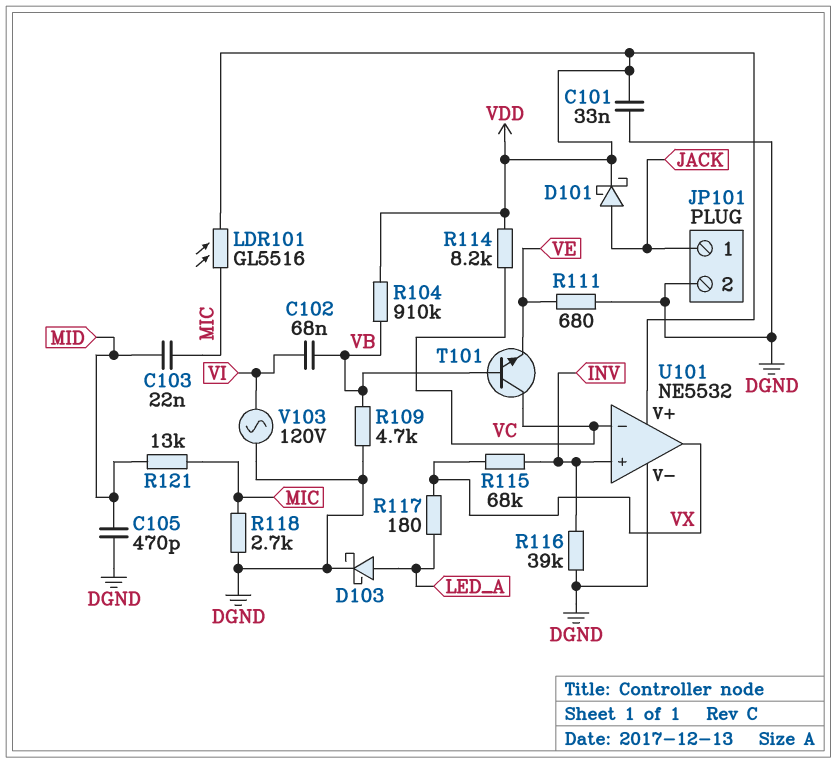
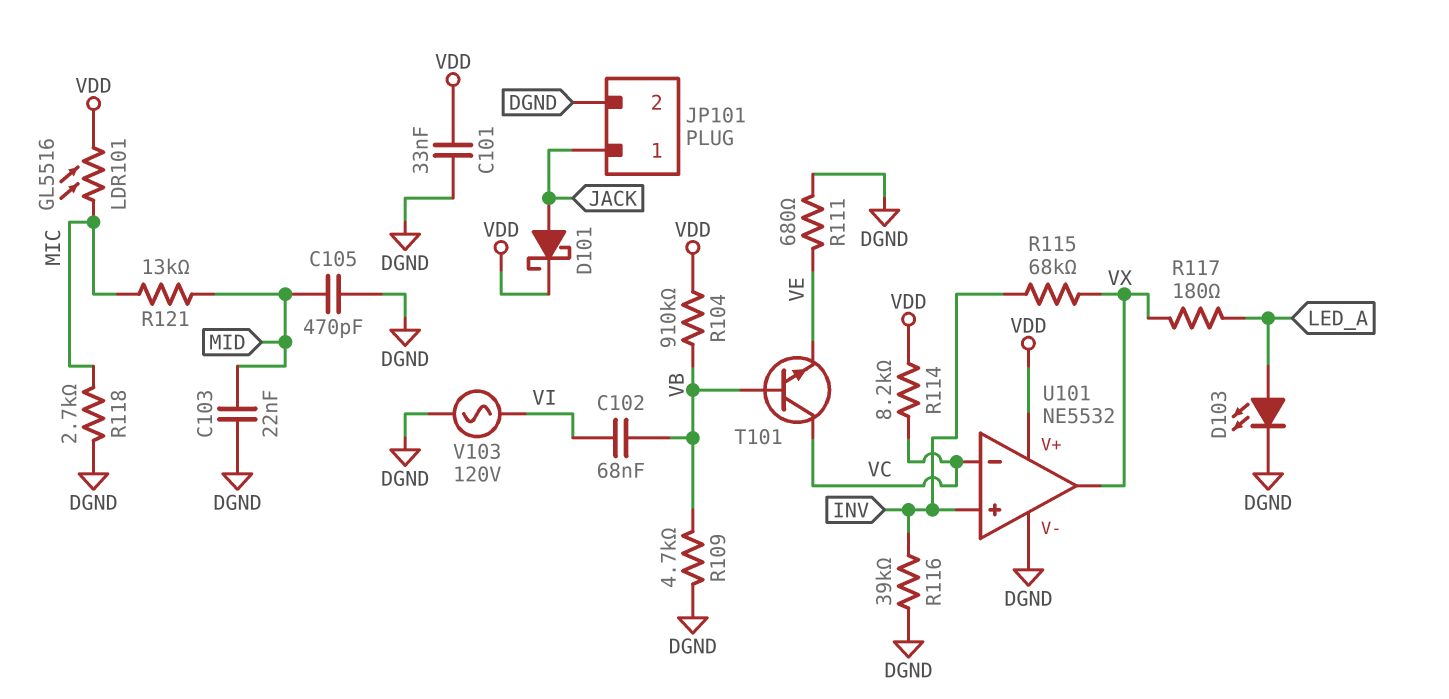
C103: 22nF (MIC, MID) -> 22nF (DGND, MID)
D103: schottky (A LED_A, K DGND) -> LED (A LED_A, K DGND)

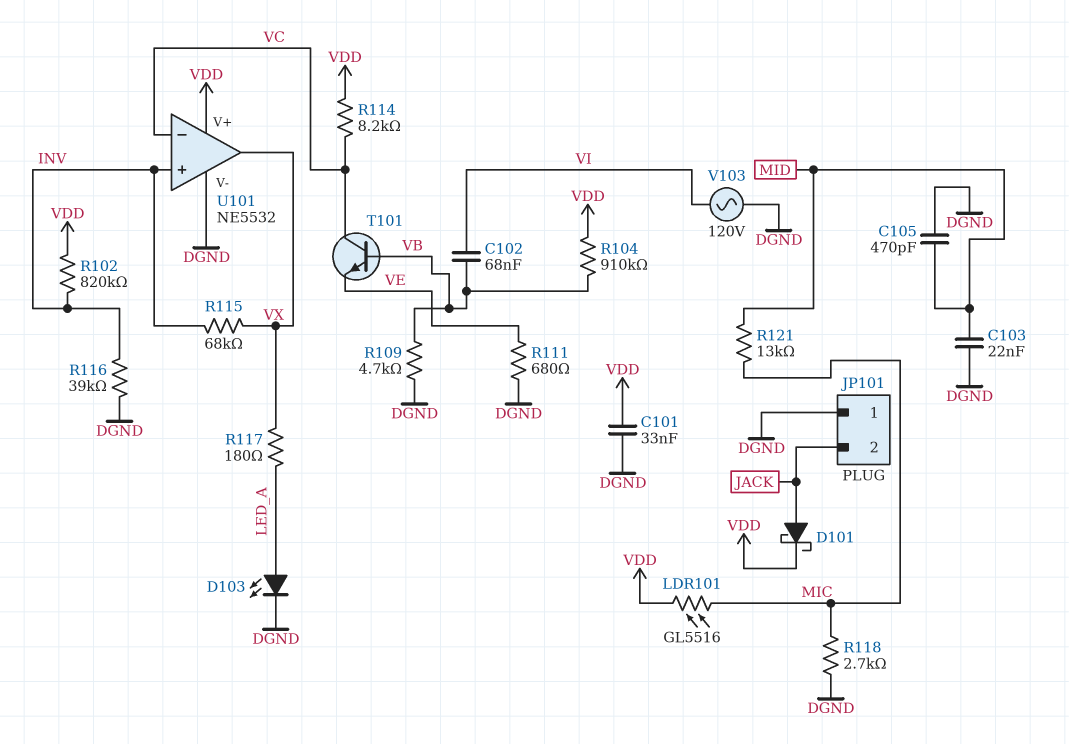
JP101 pin 1: JACK -> DGND
JP101 pin 2: DGND -> JACK
R102: none -> 820k (INV, VDD)

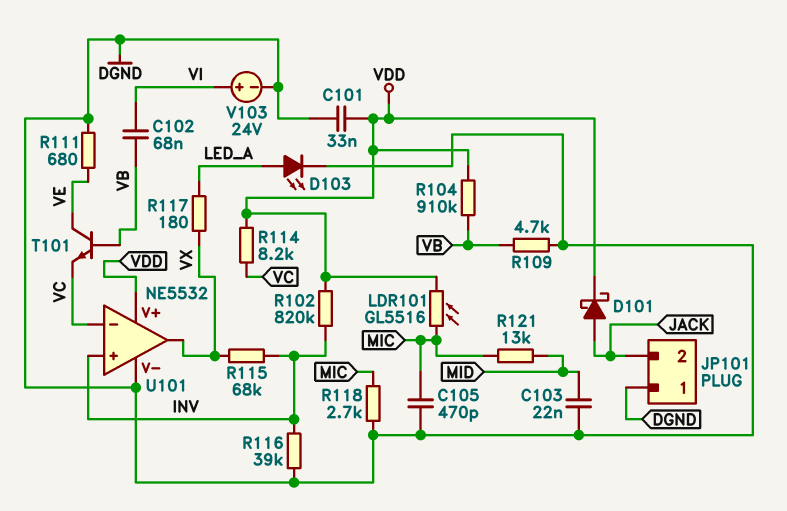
C105: 470pF (DGND, MID) -> 470pF (DGND, MIC)
T101: NPN (B VB, C VC, E VE) -> NPN (B VB, C VE, E VC)
V103: AC 120V (DGND, VI) -> 24V (plus VI, minus DGND)

